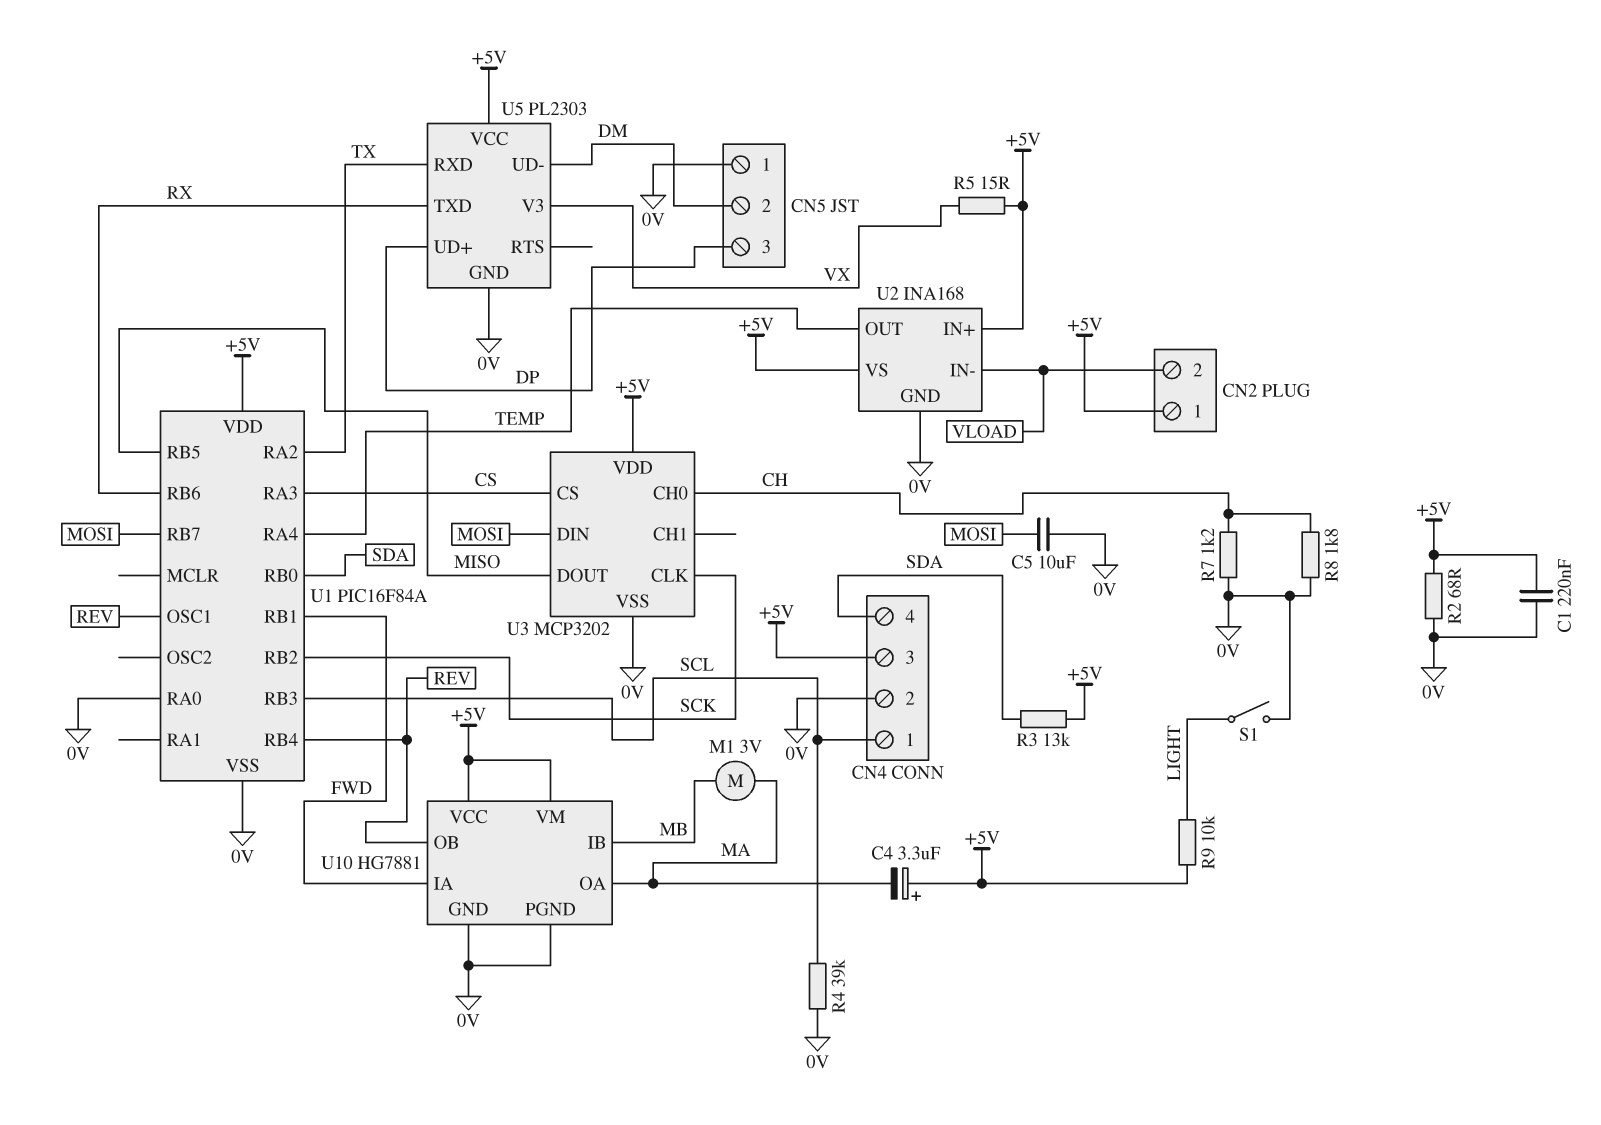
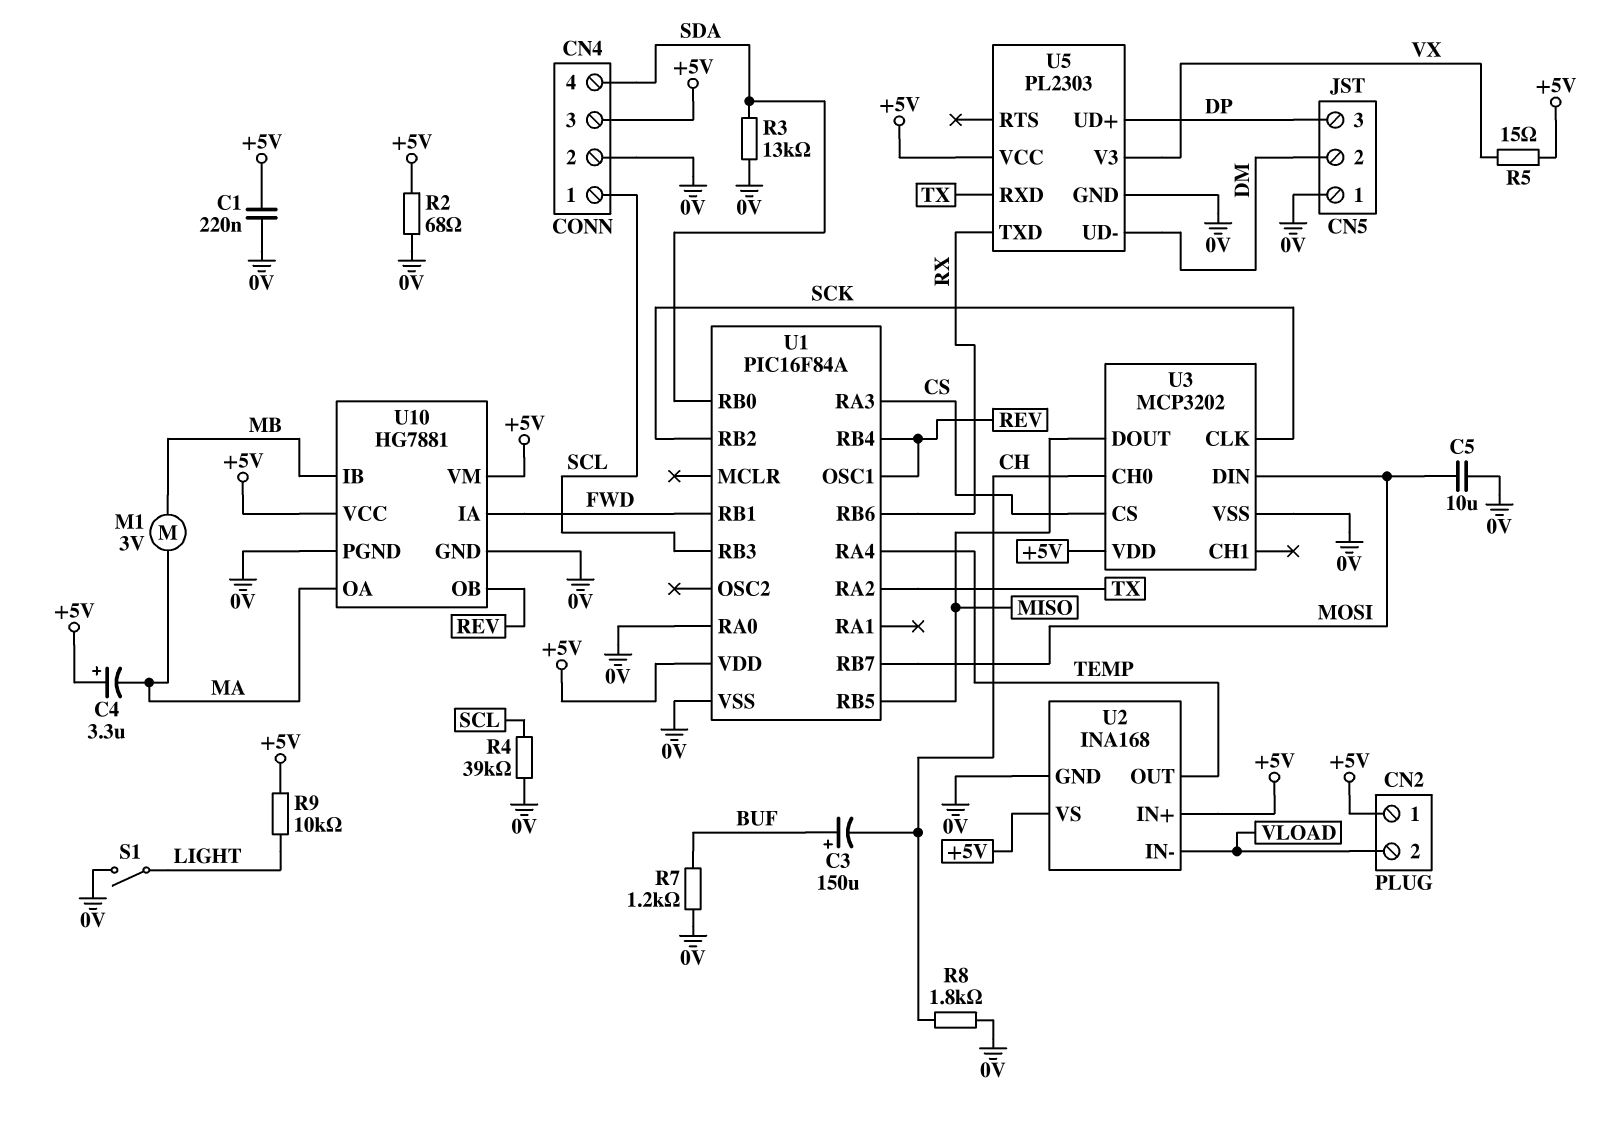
C3: none -> 150uF (plus BUF, minus CH)
R3: 13k (+5V, SDA) -> 13k (0V, SDA)
R7: 1.2k (0V, CH) -> 1.2k (0V, BUF)

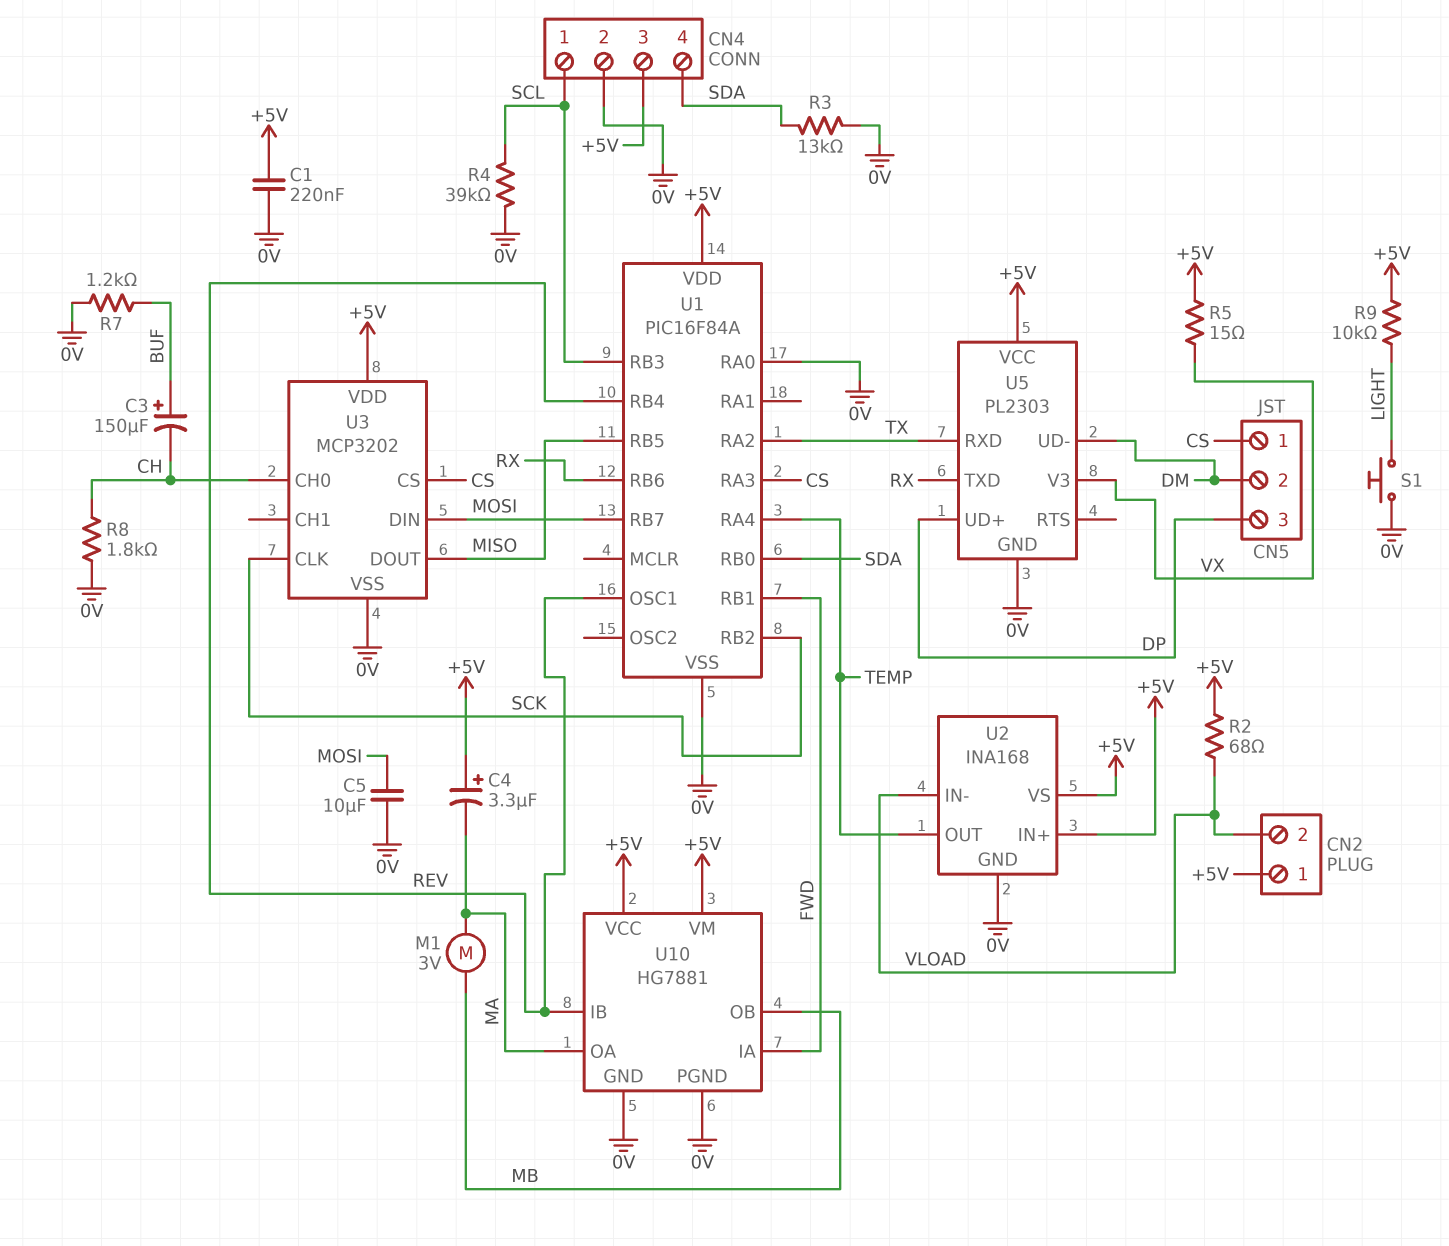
CN5 pin 1: 0V -> CS
R2: 68 (+5V, 0V) -> 68 (+5V, VLOAD)
S1: switch (0V, LIGHT) -> button (0V, LIGHT)
U10 pin IB: MB -> REV
U10 pin OB: REV -> MB

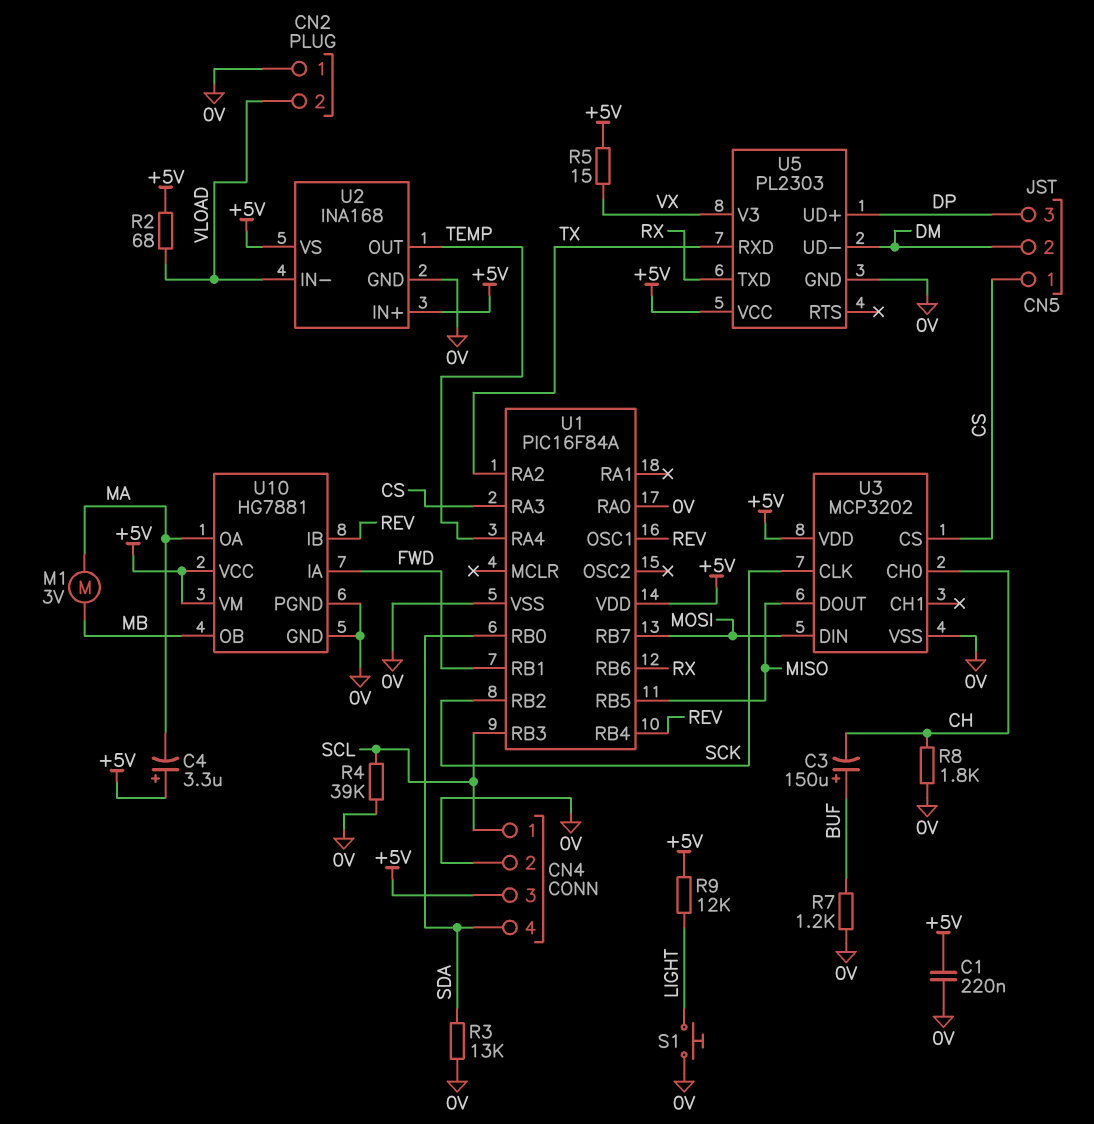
C5: 10uF (0V, MOSI) -> none
CN2 pin 1: +5V -> 0V
R9: 10k (+5V, LIGHT) -> 12k (+5V, LIGHT)

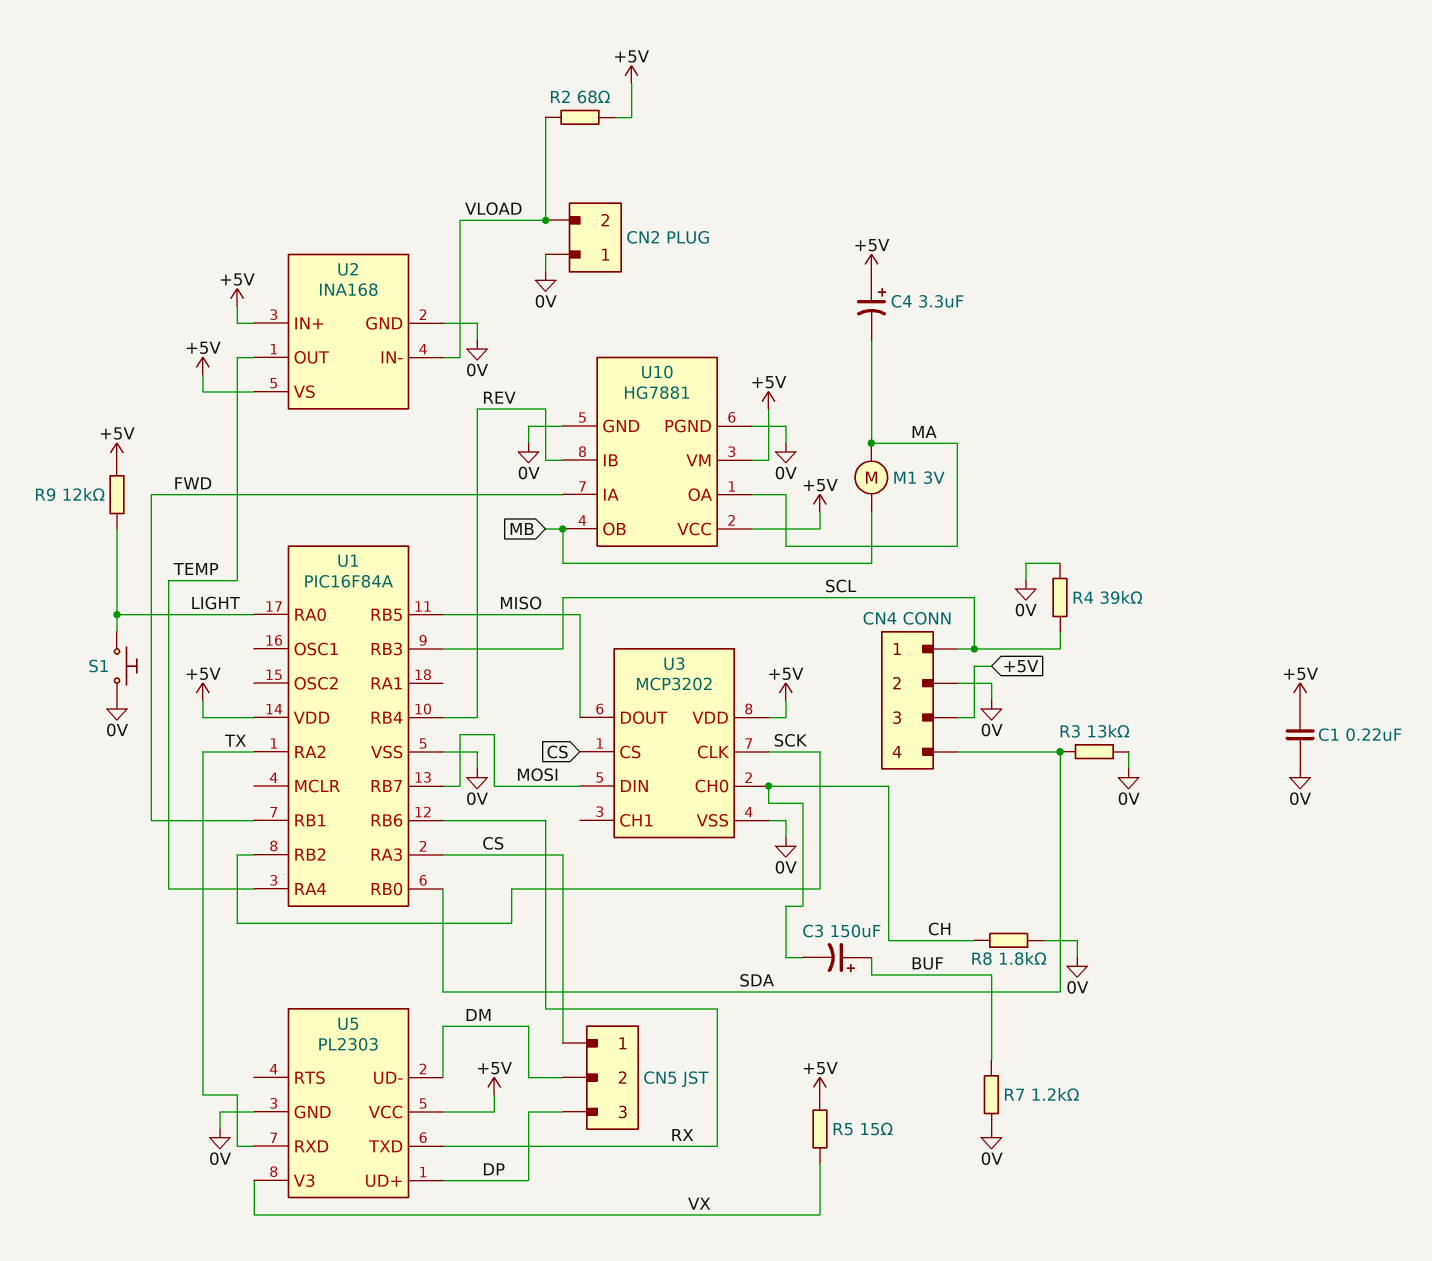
U1 pin OSC1: REV -> none
U1 pin RA0: 0V -> LIGHT

